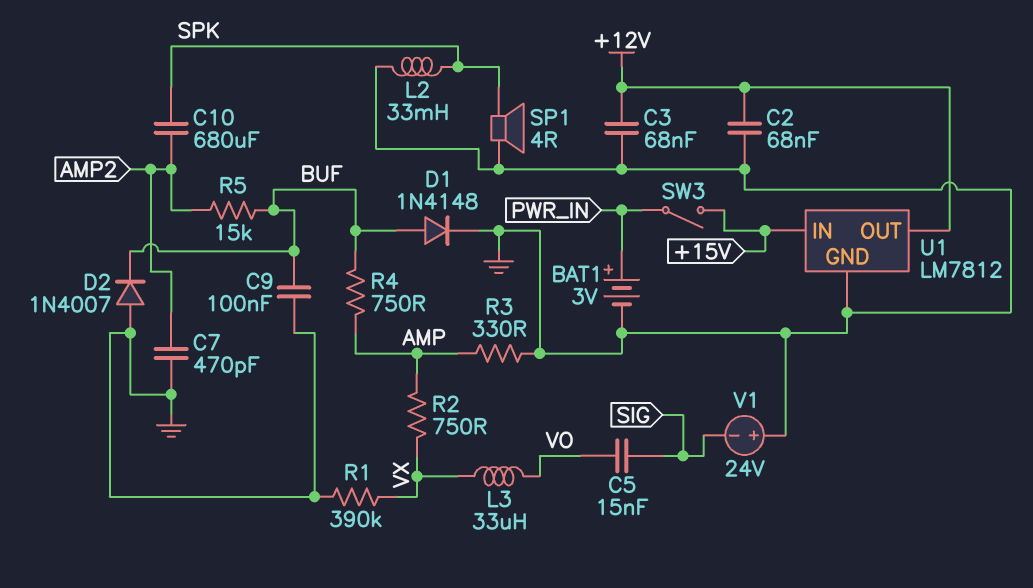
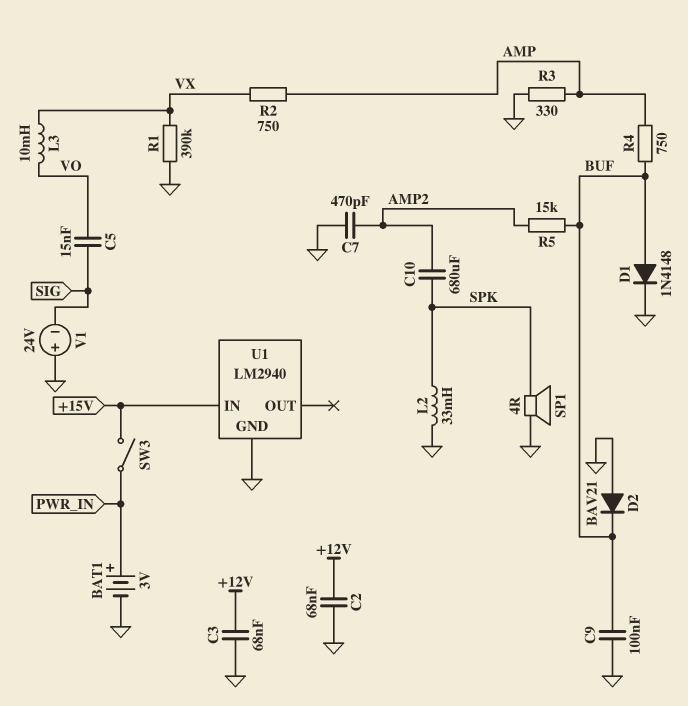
D2: diode 1N4007 (A GND, K BUF) -> diode BAV21 (A GND, K BUF)
L3: 33uH (VO, VX) -> 10mH (VO, VX)
U1: LM7812 -> LM2940
U1 pin OUT: +12V -> none

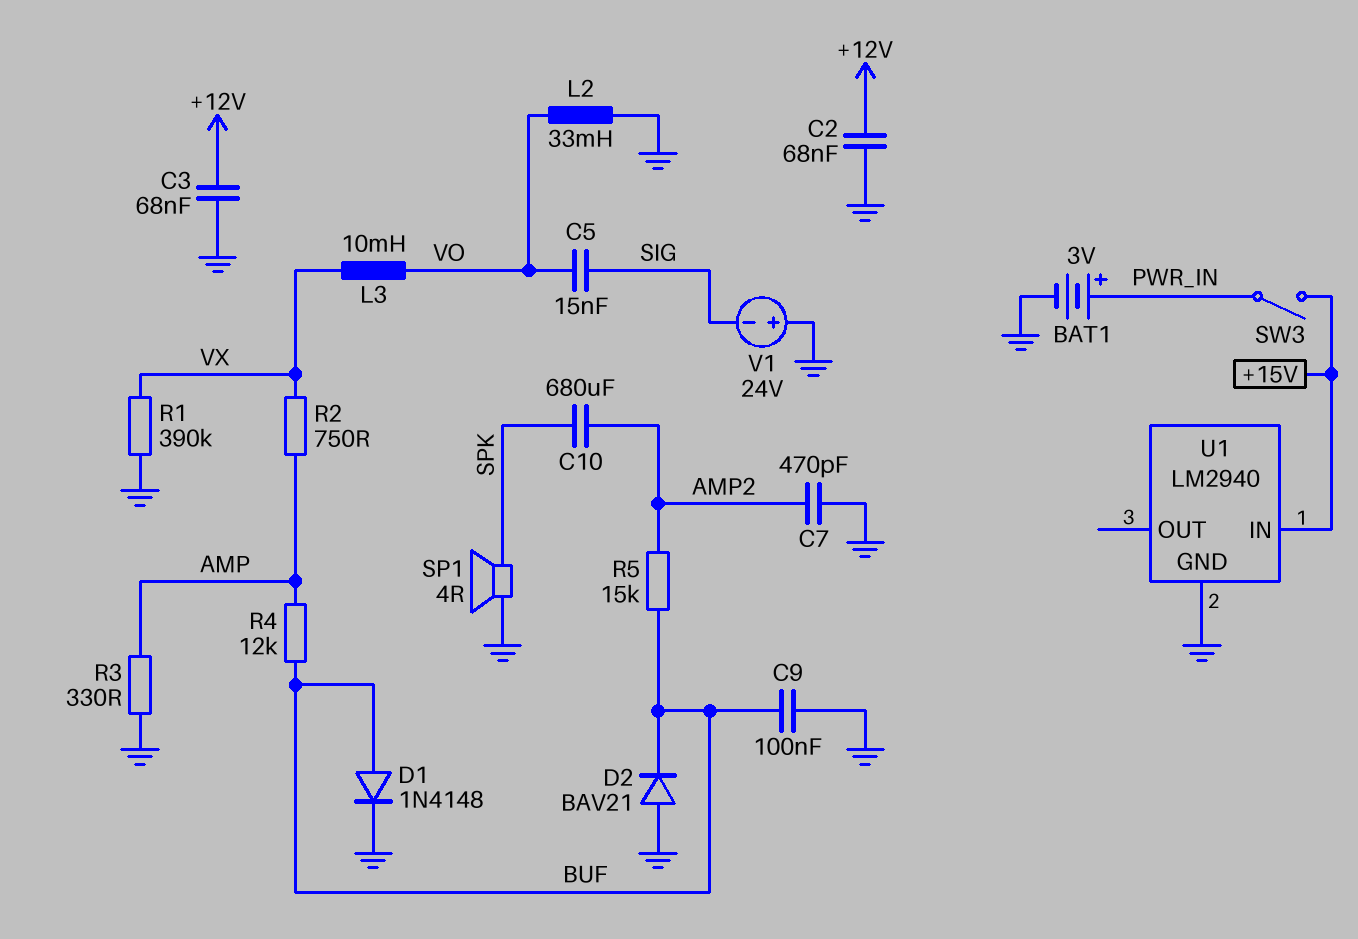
L2: 33mH (GND, SPK) -> 33mH (GND, VO)
R4: 750 (AMP, BUF) -> 12k (AMP, BUF)

